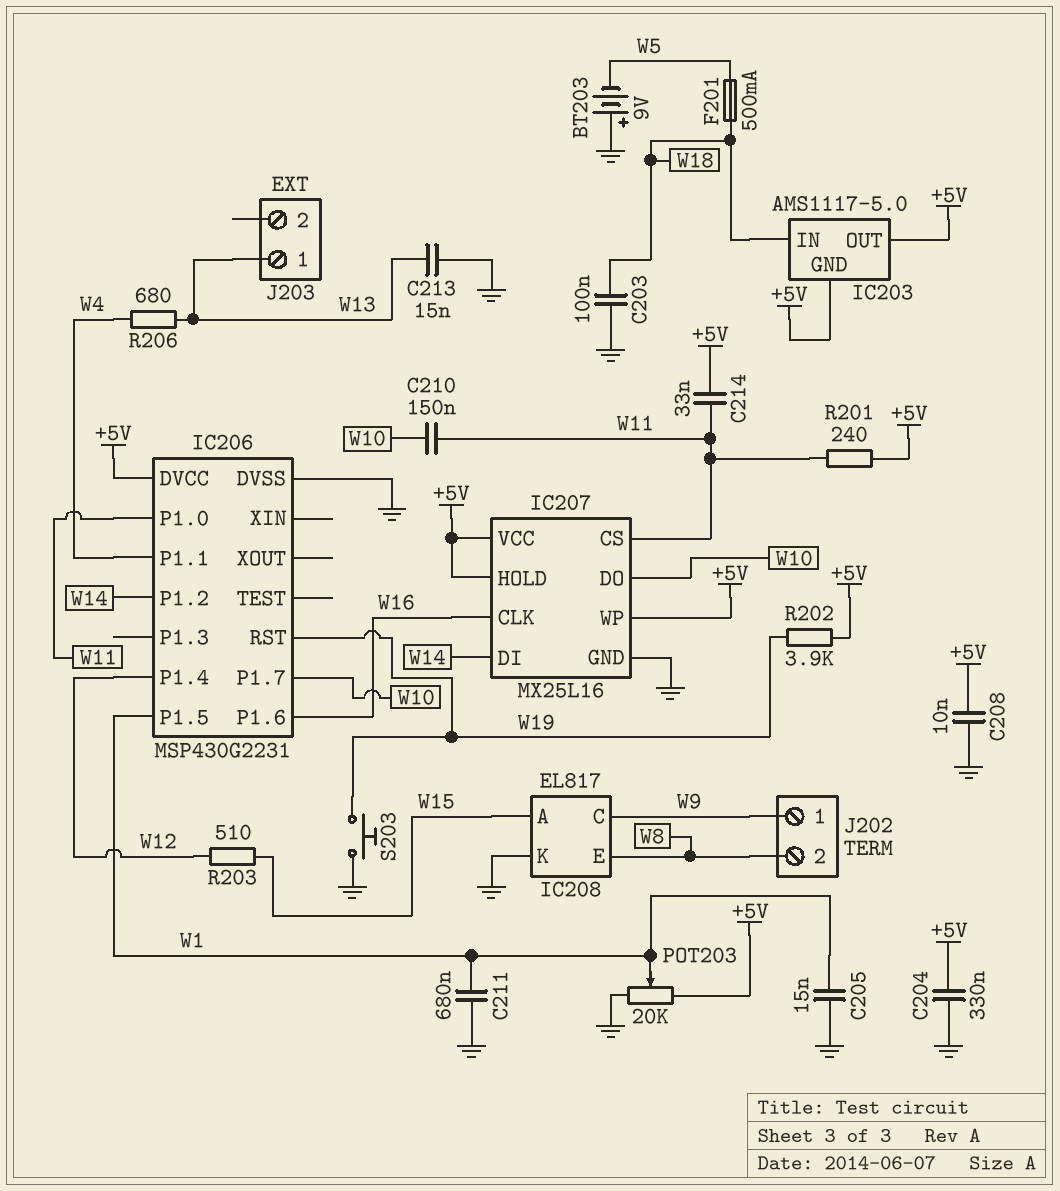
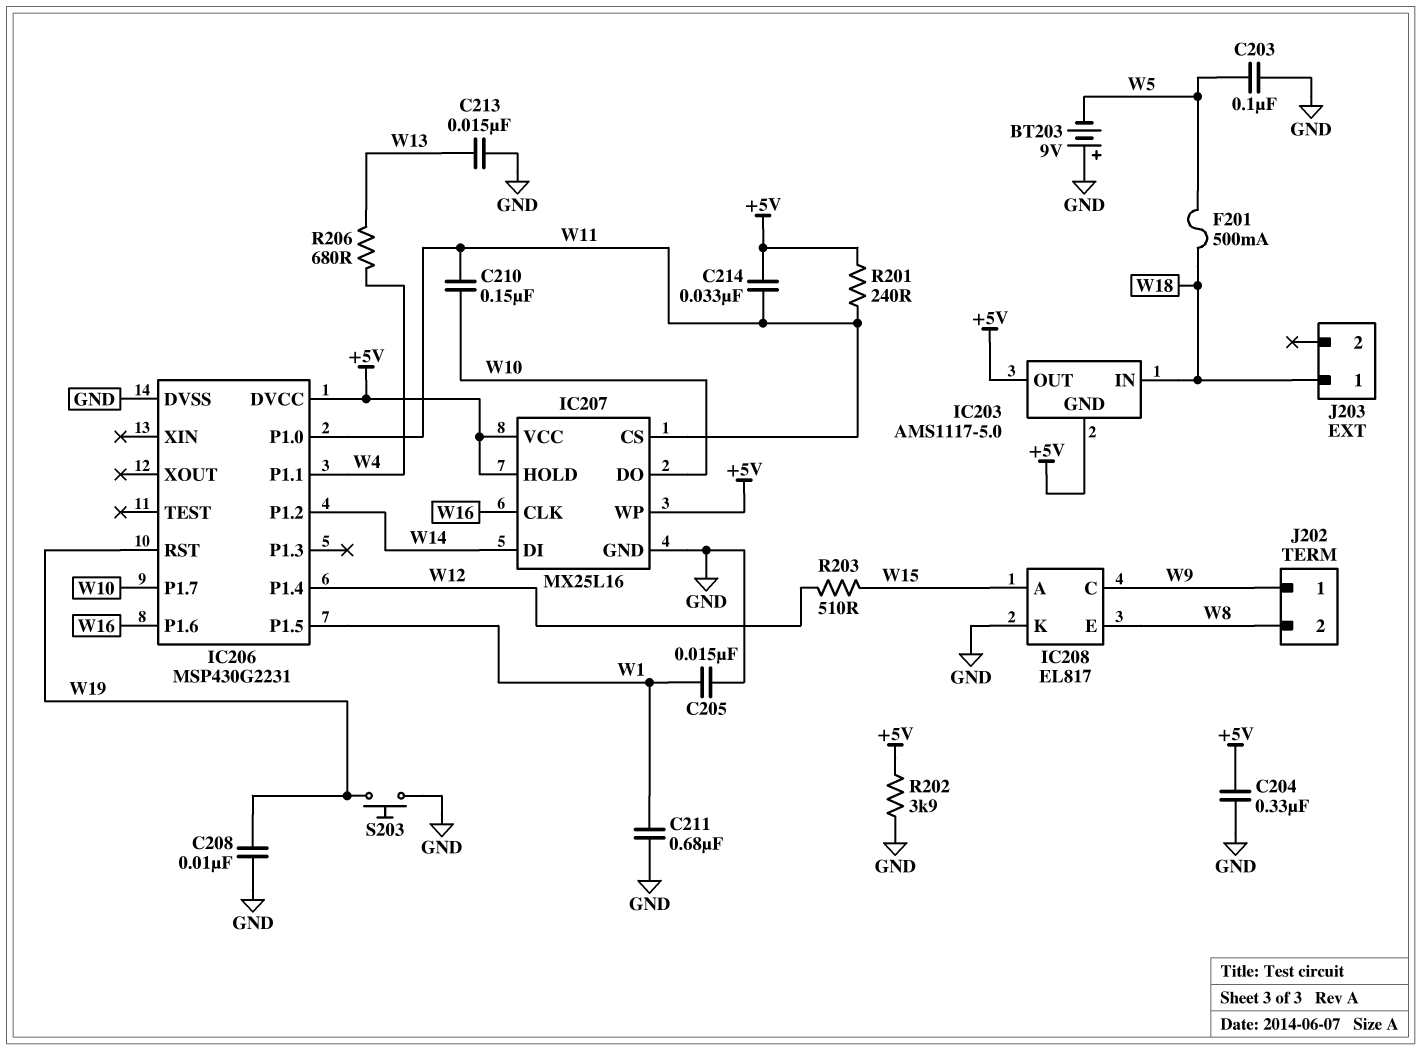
C203: 100nF (GND, W18) -> 100nF (GND, W5)
C208: 10nF (+5V, GND) -> 10nF (GND, W19)
J203 pin 1: W13 -> W18
POT203: 20k (+5V, GND, wiper W1) -> none
R202: 3.9k (+5V, W19) -> 3.9k (+5V, GND)

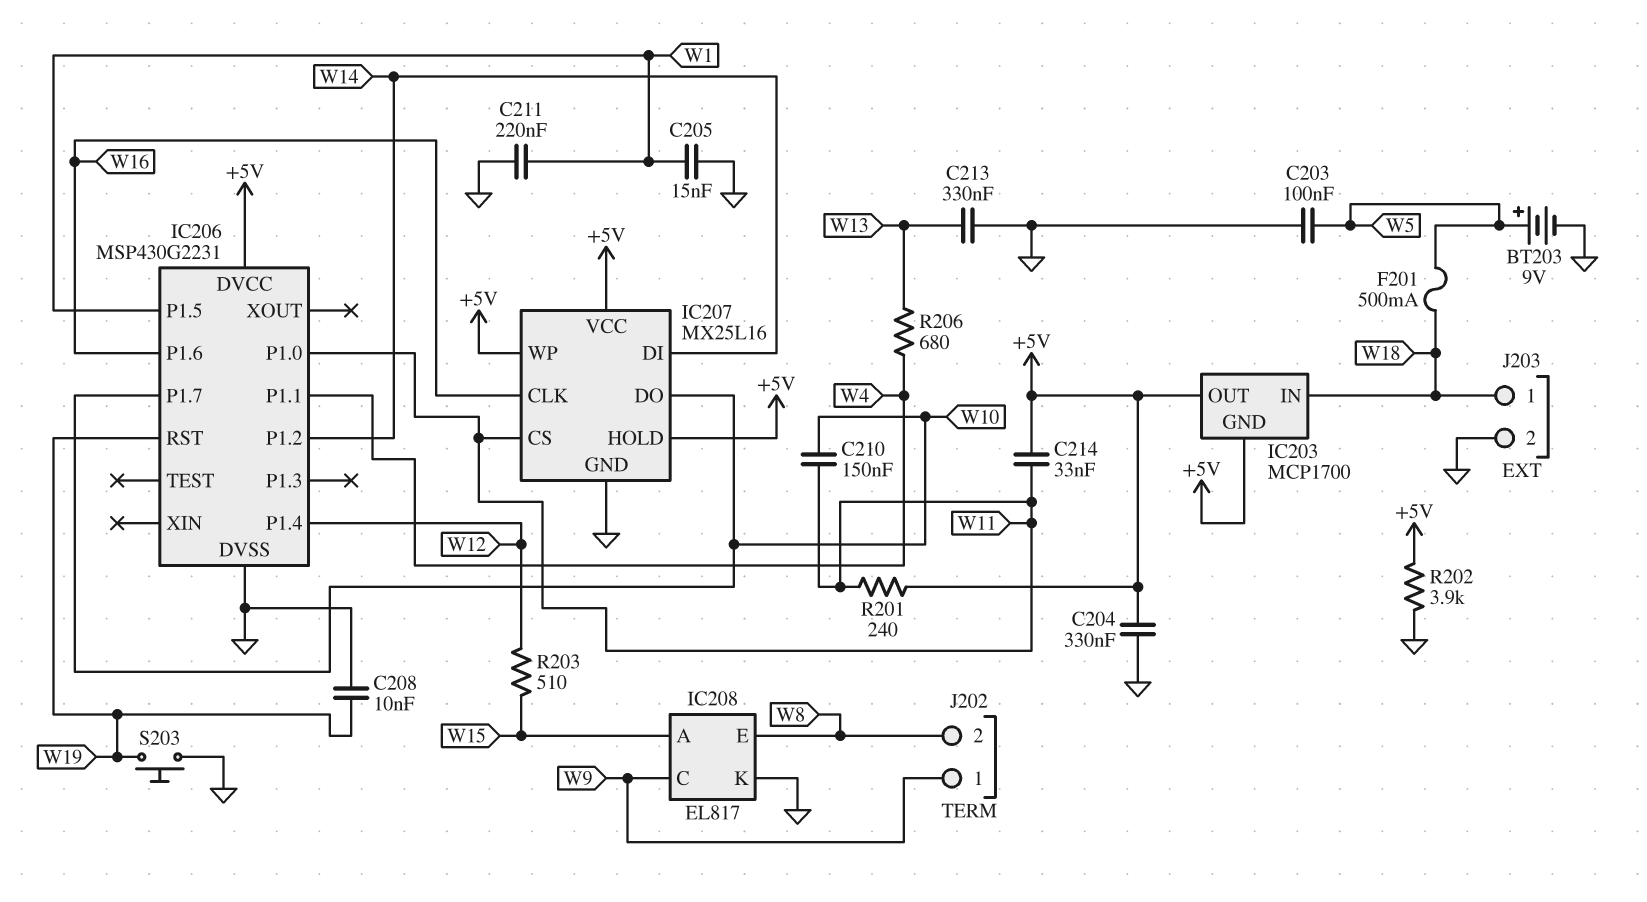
BT203: 9V (plus GND, minus W5) -> 9V (plus W5, minus GND)
C211: 680nF (GND, W1) -> 220nF (GND, W1)
C213: 15nF (GND, W13) -> 330nF (GND, W13)
IC203: AMS1117-5.0 -> MCP1700
J203 pin 2: none -> GND

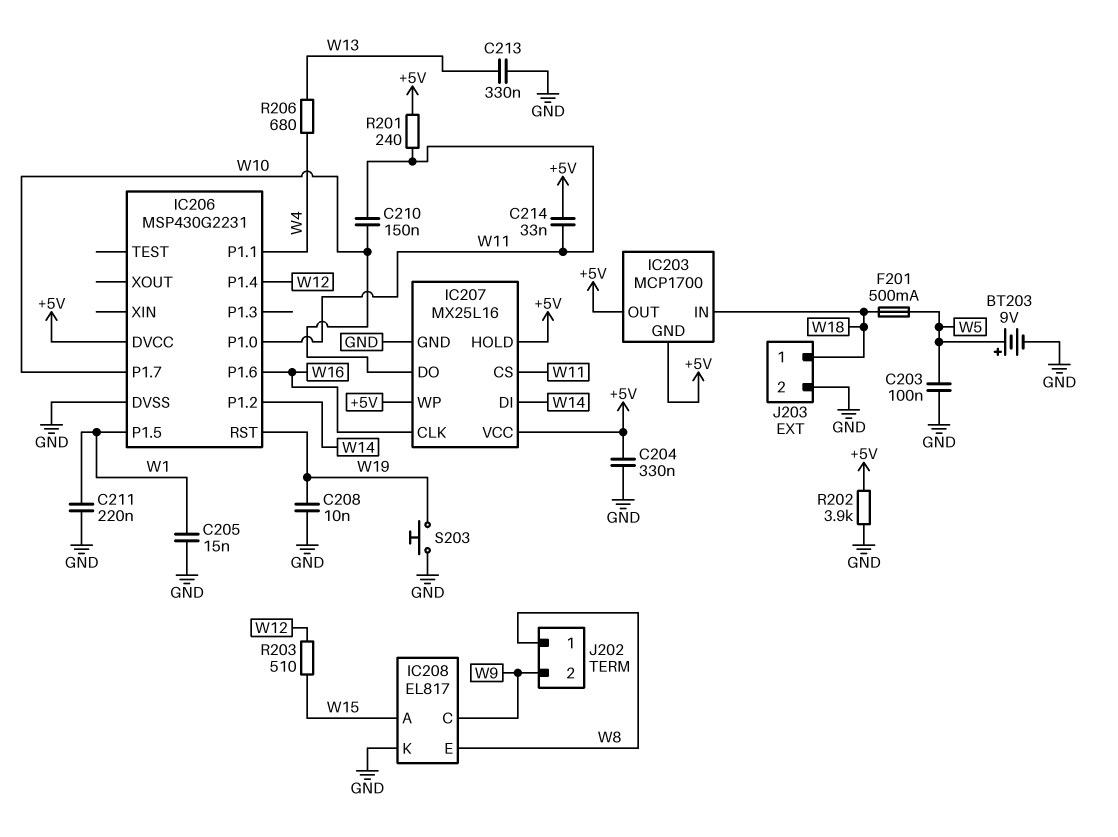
J202 pin 1: W9 -> W8
J202 pin 2: W8 -> W9

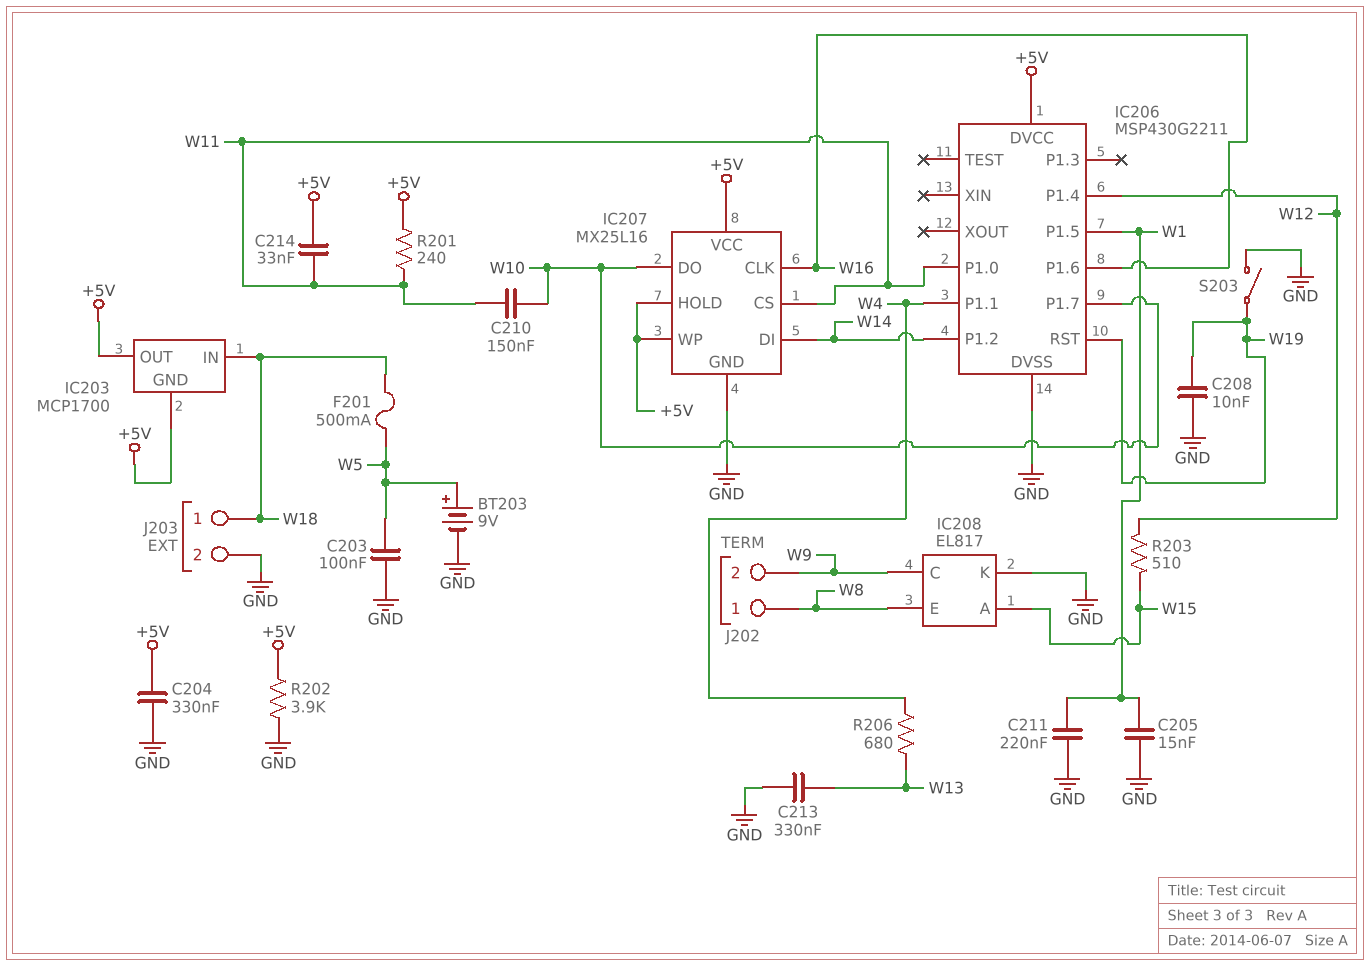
IC206: MSP430G2231 -> MSP430G2211
S203: button (GND, W19) -> switch (GND, W19)

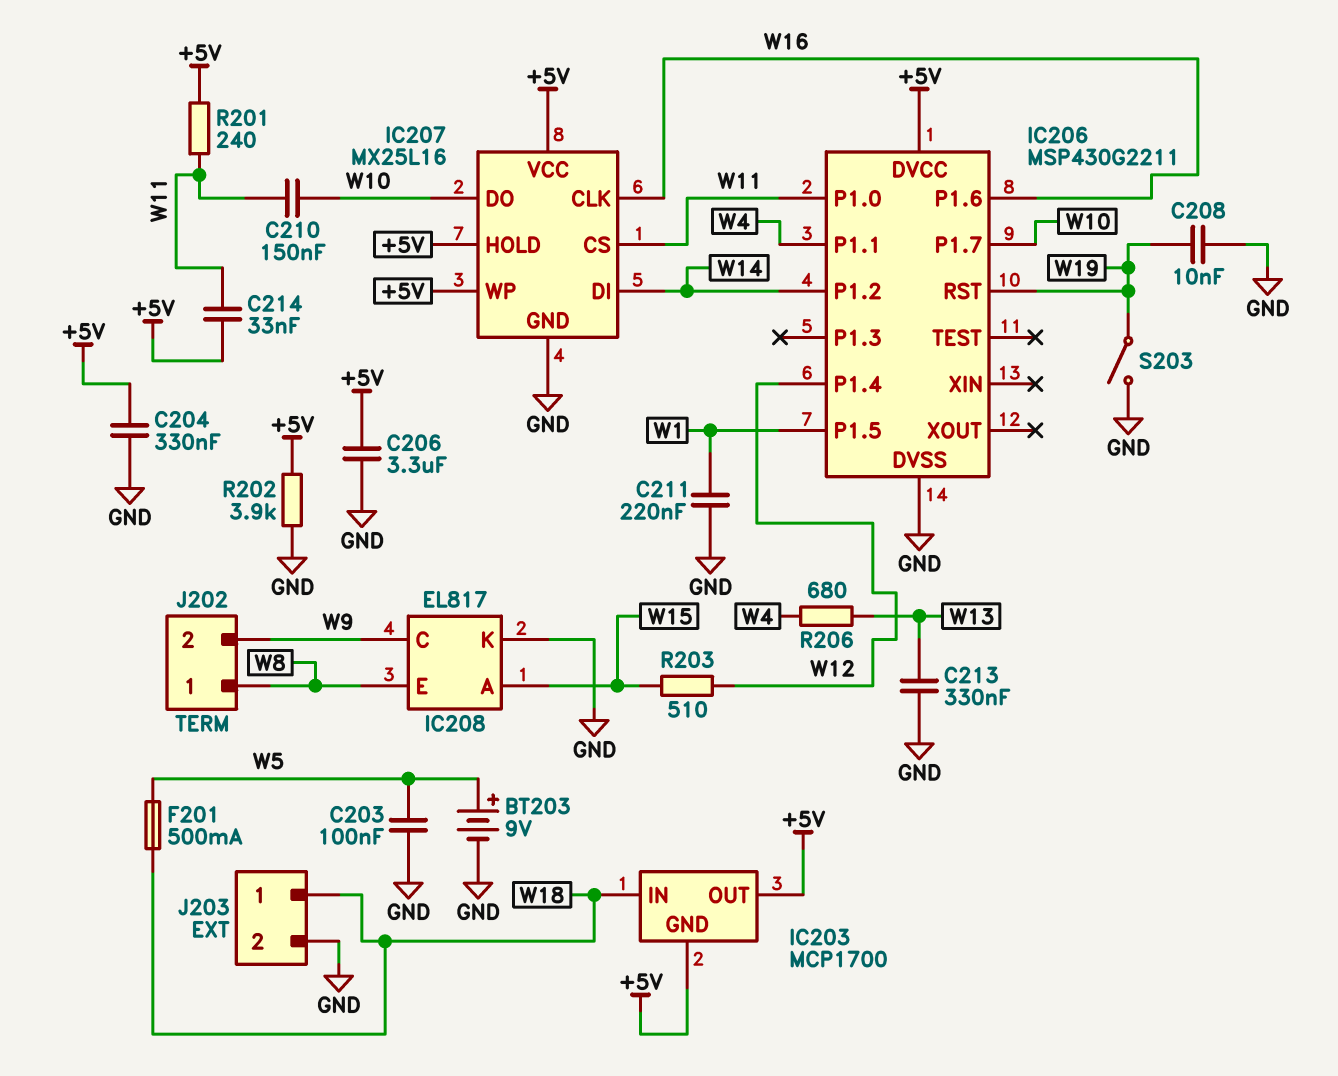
C205: 15nF (GND, W1) -> none
C206: none -> 3.3uF (+5V, GND)

